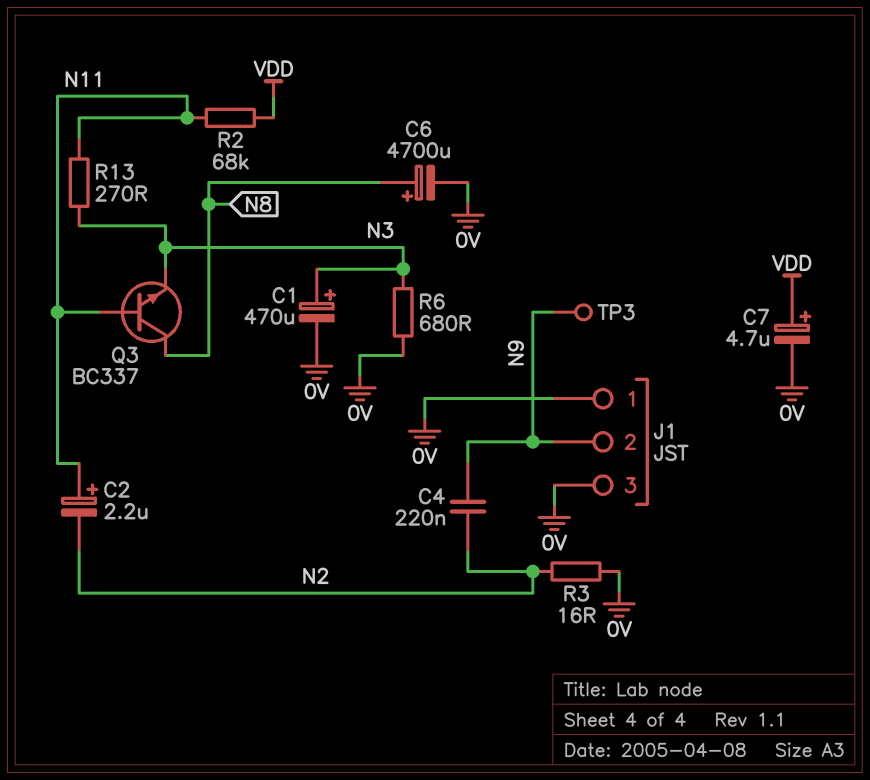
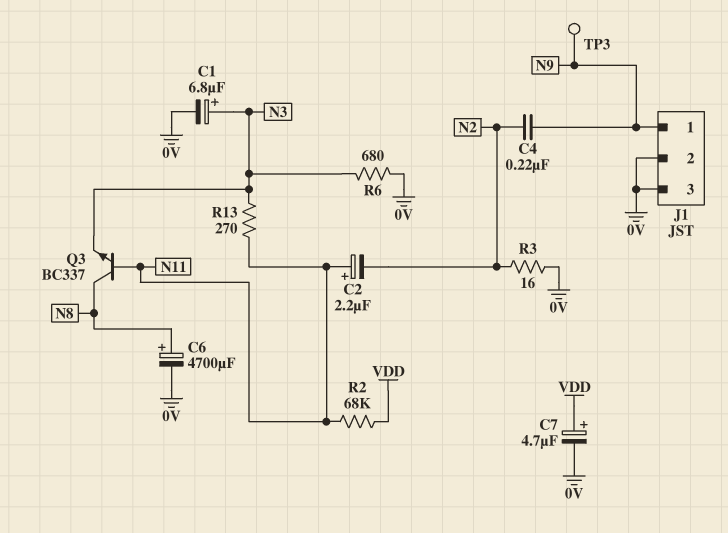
C1: 470uF (plus N3, minus 0V) -> 6.8uF (plus N3, minus 0V)
J1 pin 1: 0V -> N9
J1 pin 2: N9 -> 0V

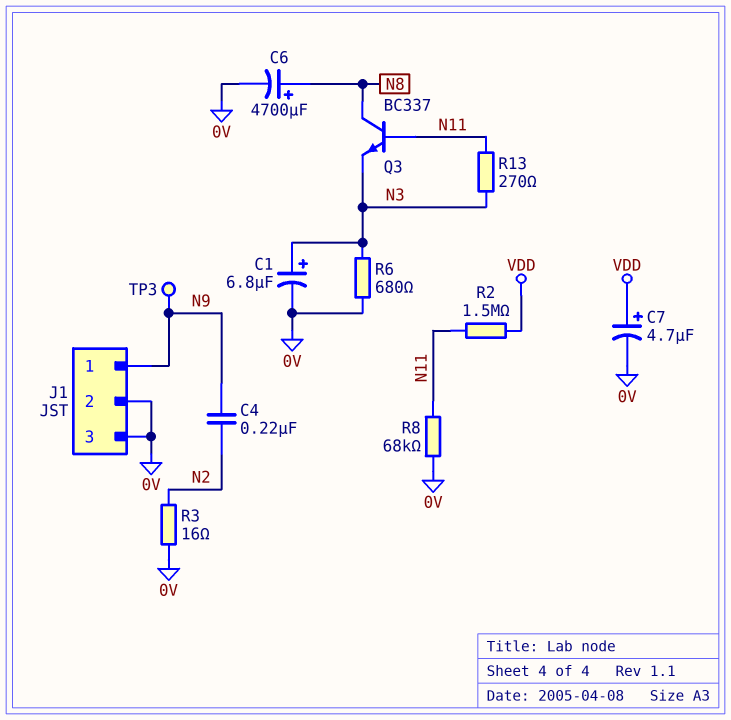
C2: 2.2uF (plus N11, minus N2) -> none
R2: 68k (N11, VDD) -> 1.5M (N11, VDD)
R8: none -> 68k (0V, N11)

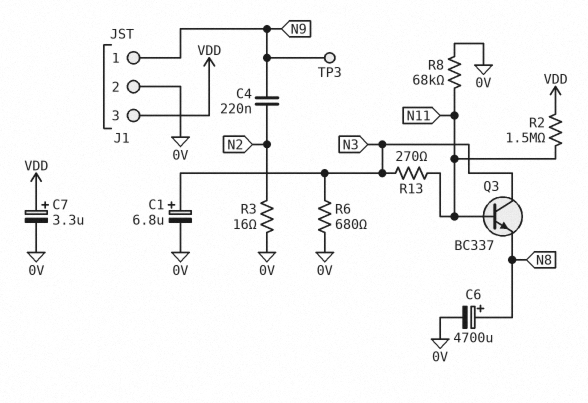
C7: 4.7uF (plus VDD, minus 0V) -> 3.3uF (plus VDD, minus 0V)
J1 pin 3: 0V -> VDD
Q3: NPN BC337 (B N11, C N8, E N3) -> NPN BC337 (B N11, C N3, E N8)

